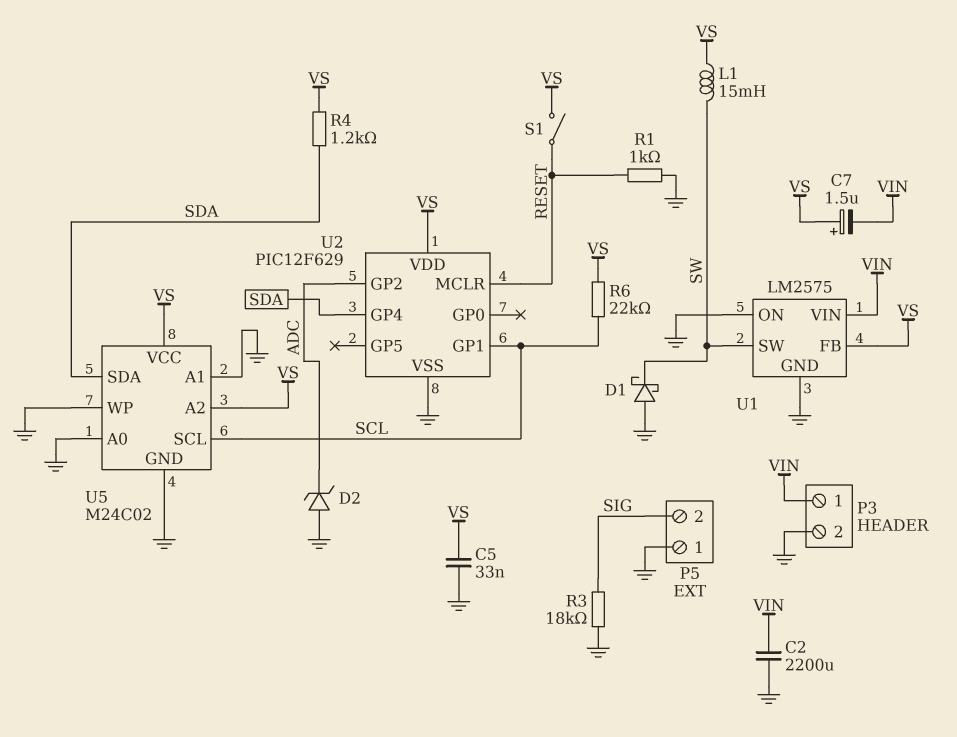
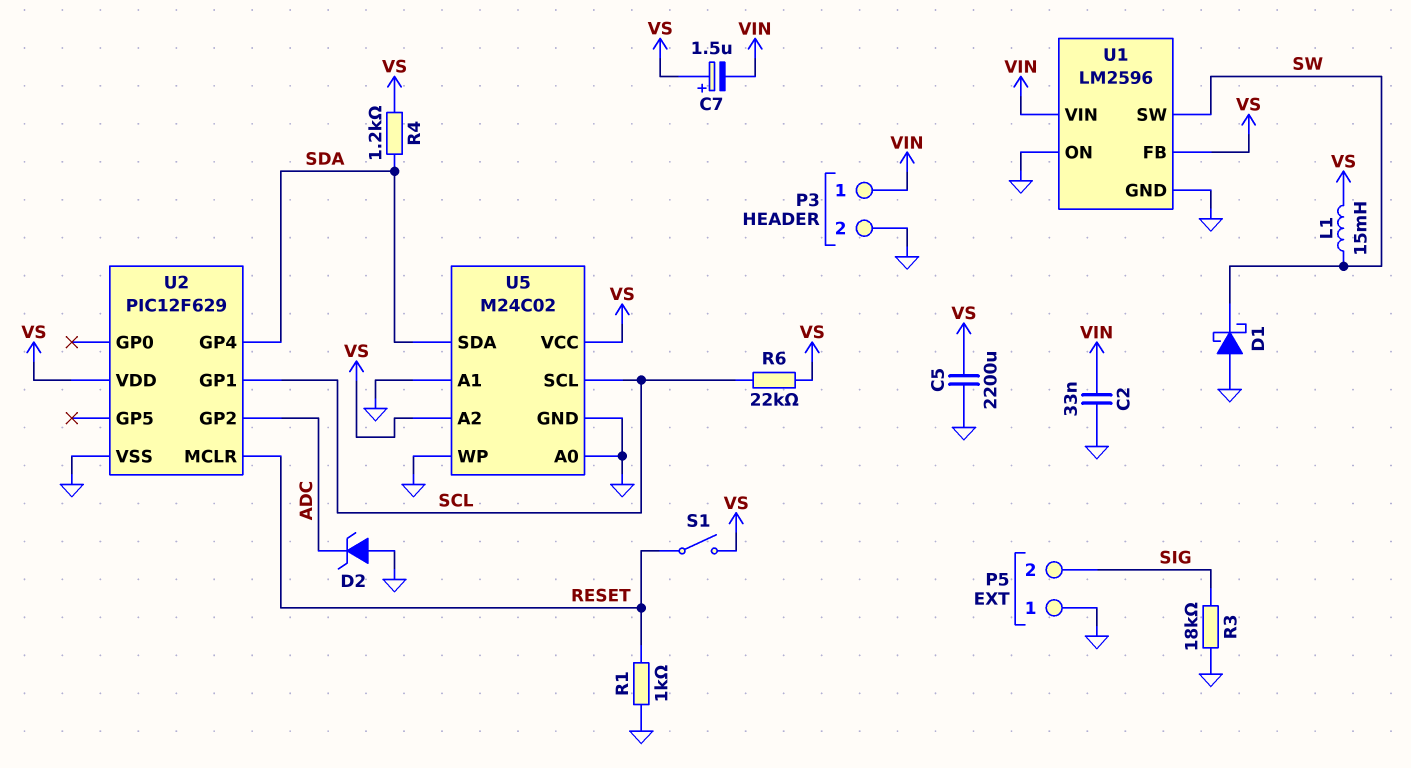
C2: 2200uF (GND, VIN) -> 33nF (GND, VIN)
C5: 33nF (GND, VS) -> 2200uF (GND, VS)
U1: LM2575 -> LM2596

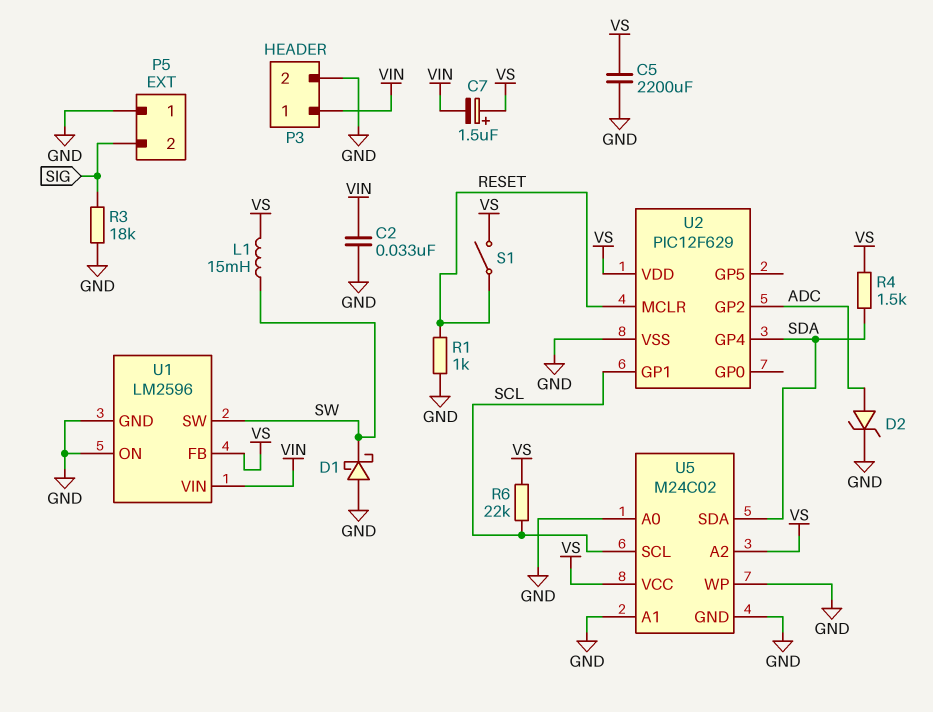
D2: zener (A GND, K ADC) -> zener (A ADC, K GND)
R4: 1.2k (SDA, VS) -> 1.5k (SDA, VS)

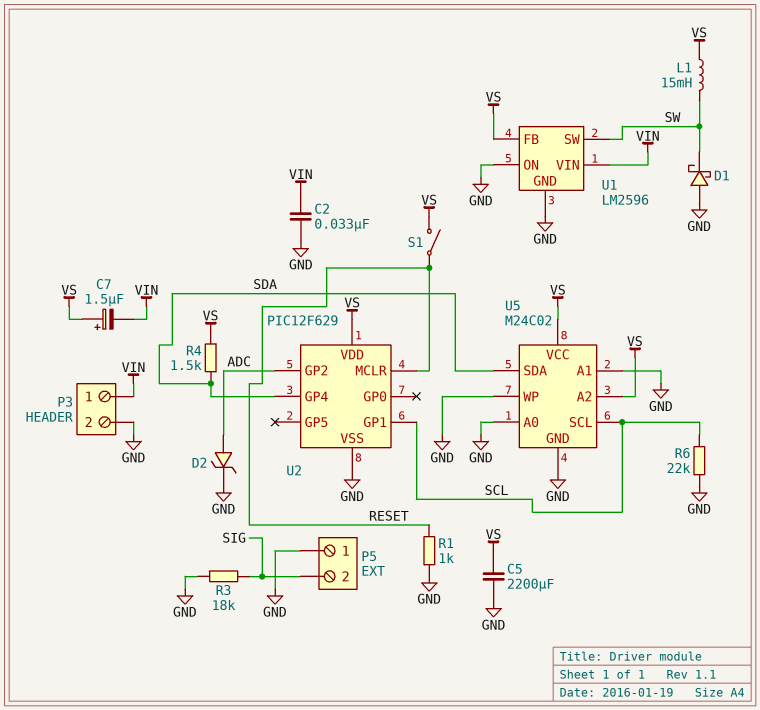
R6: 22k (SCL, VS) -> 22k (GND, SCL)

